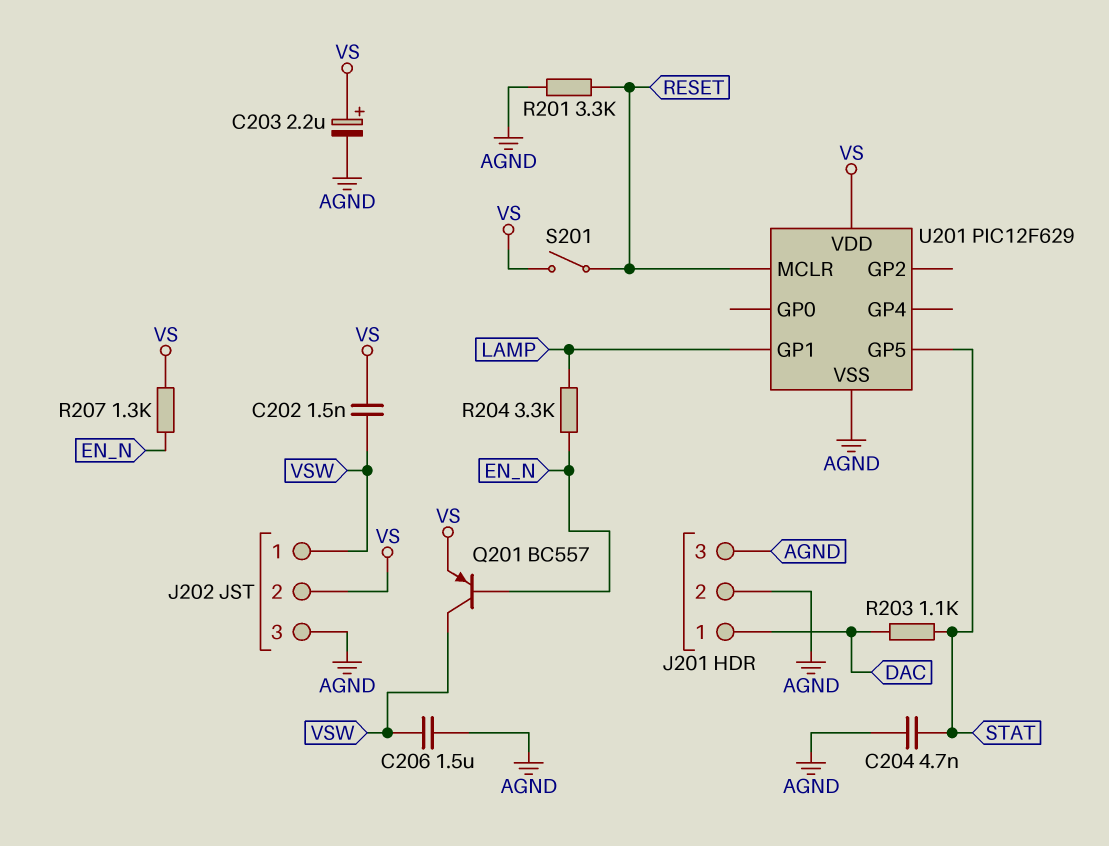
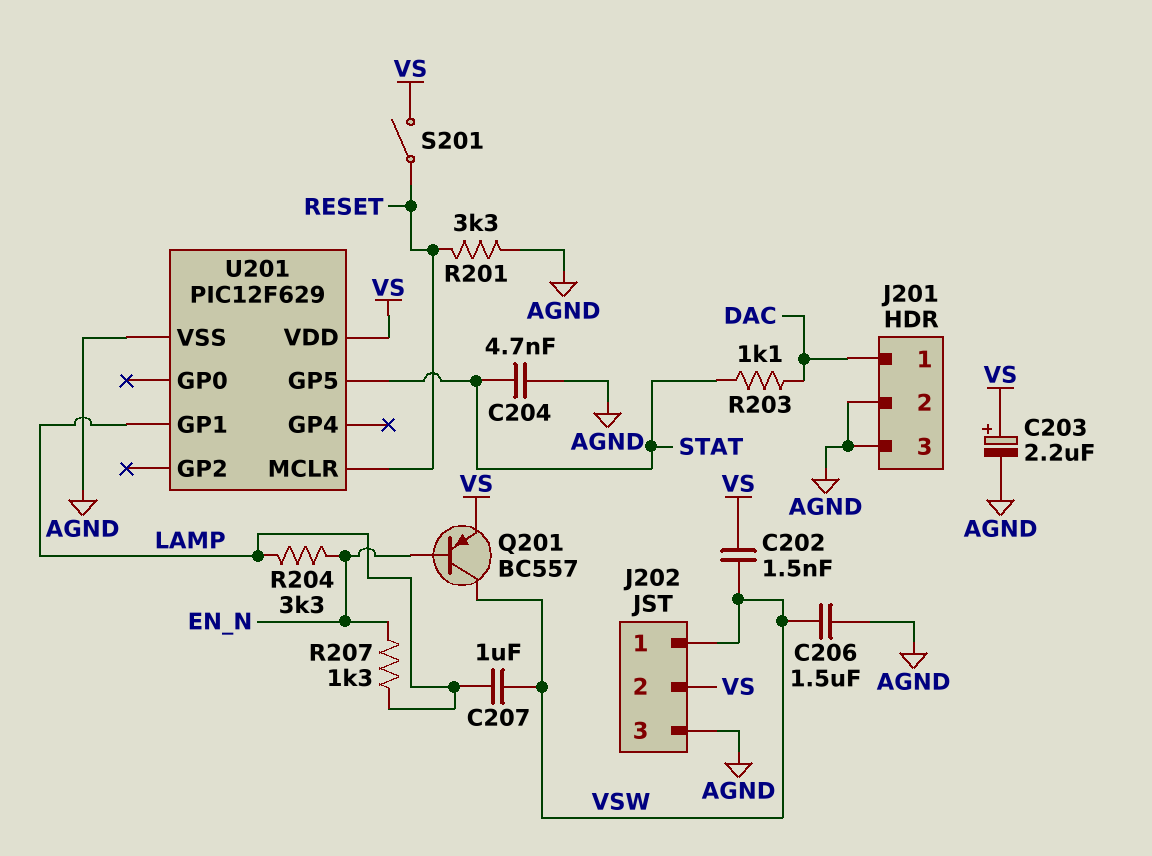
C207: none -> 1uF (LAMP, VSW)
R207: 1.3k (EN_N, VS) -> 1.3k (EN_N, LAMP)

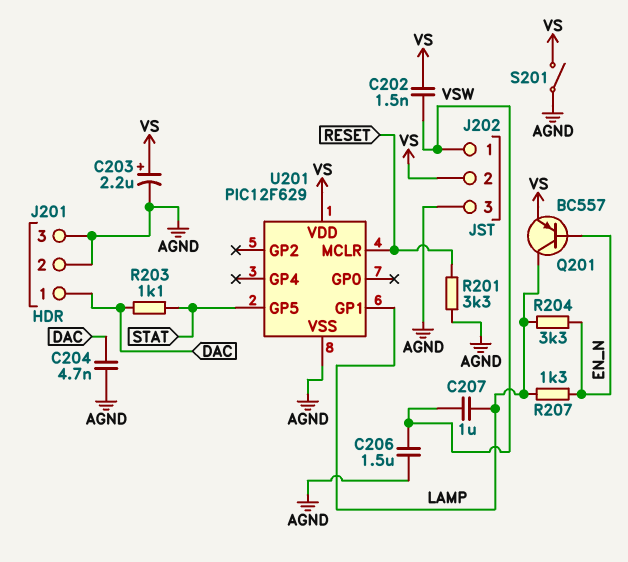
C204: 4.7nF (AGND, STAT) -> 4.7nF (AGND, DAC)
Q201: PNP BC557 (B EN_N, C VSW, E VS) -> PNP BC557 (B EN_N, C LAMP, E VS)
S201: switch (RESET, VS) -> switch (AGND, VS)

